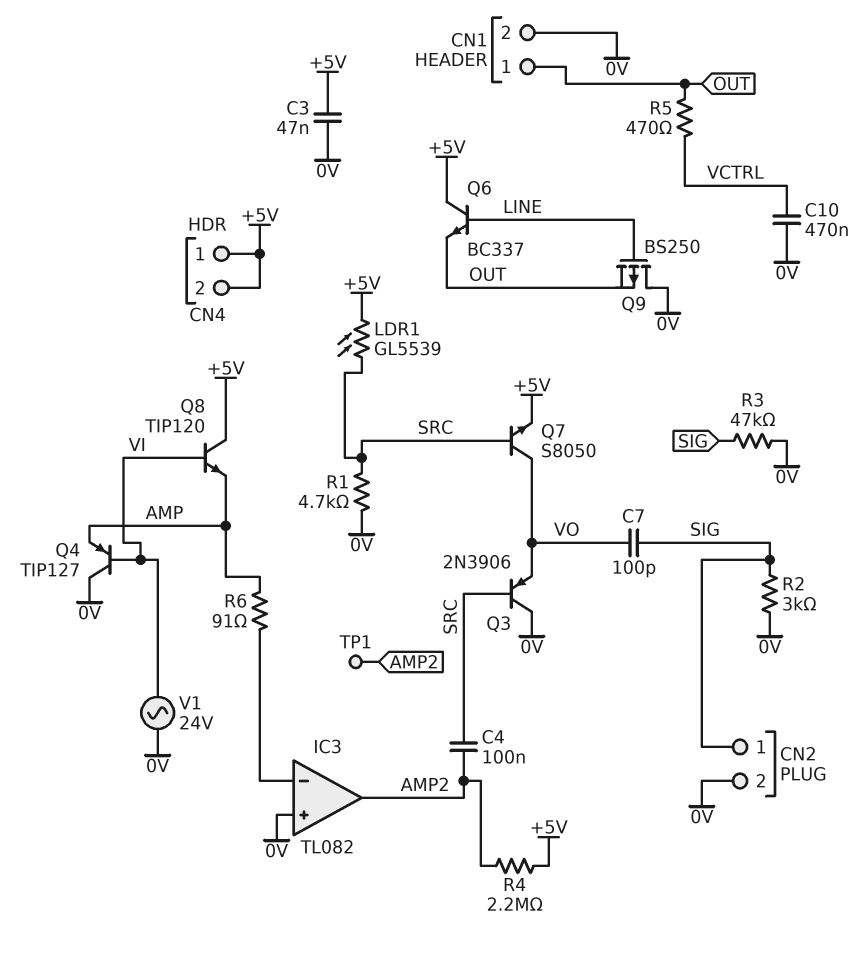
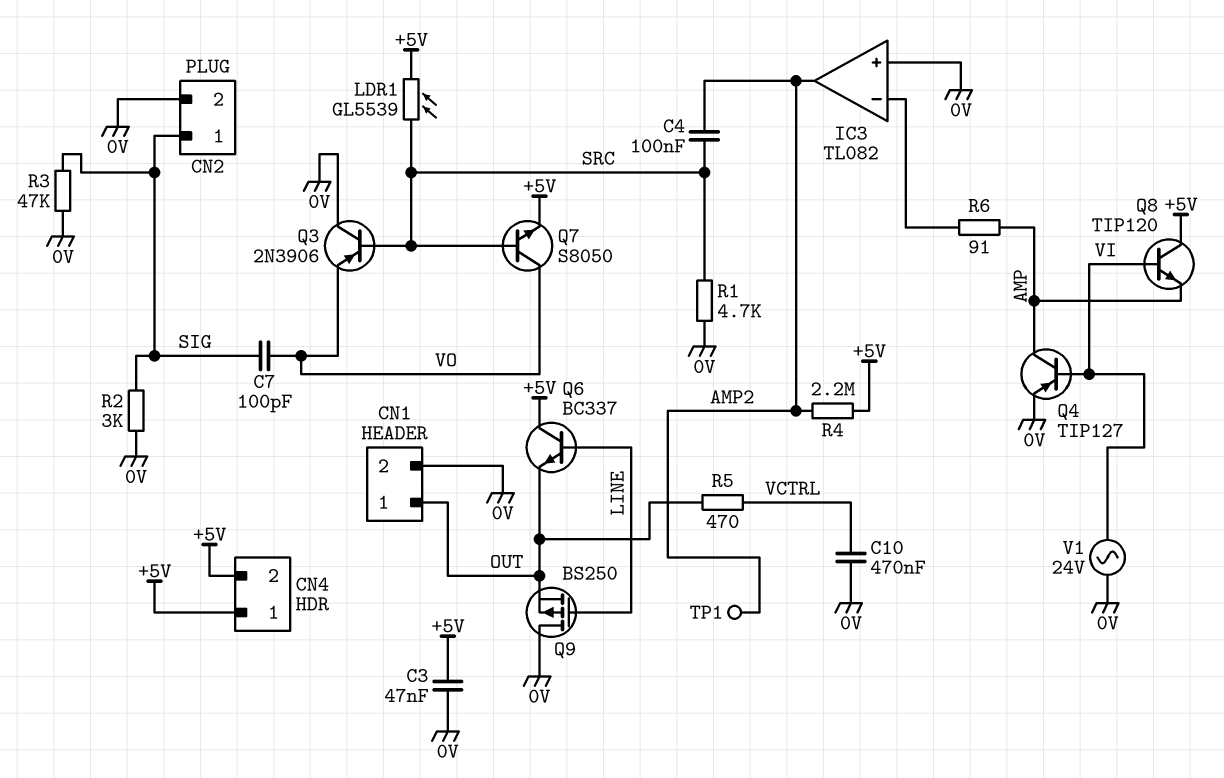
Q4: PNP TIP127 (B VI, C 0V, E AMP) -> PNP TIP127 (B VI, C AMP, E 0V)

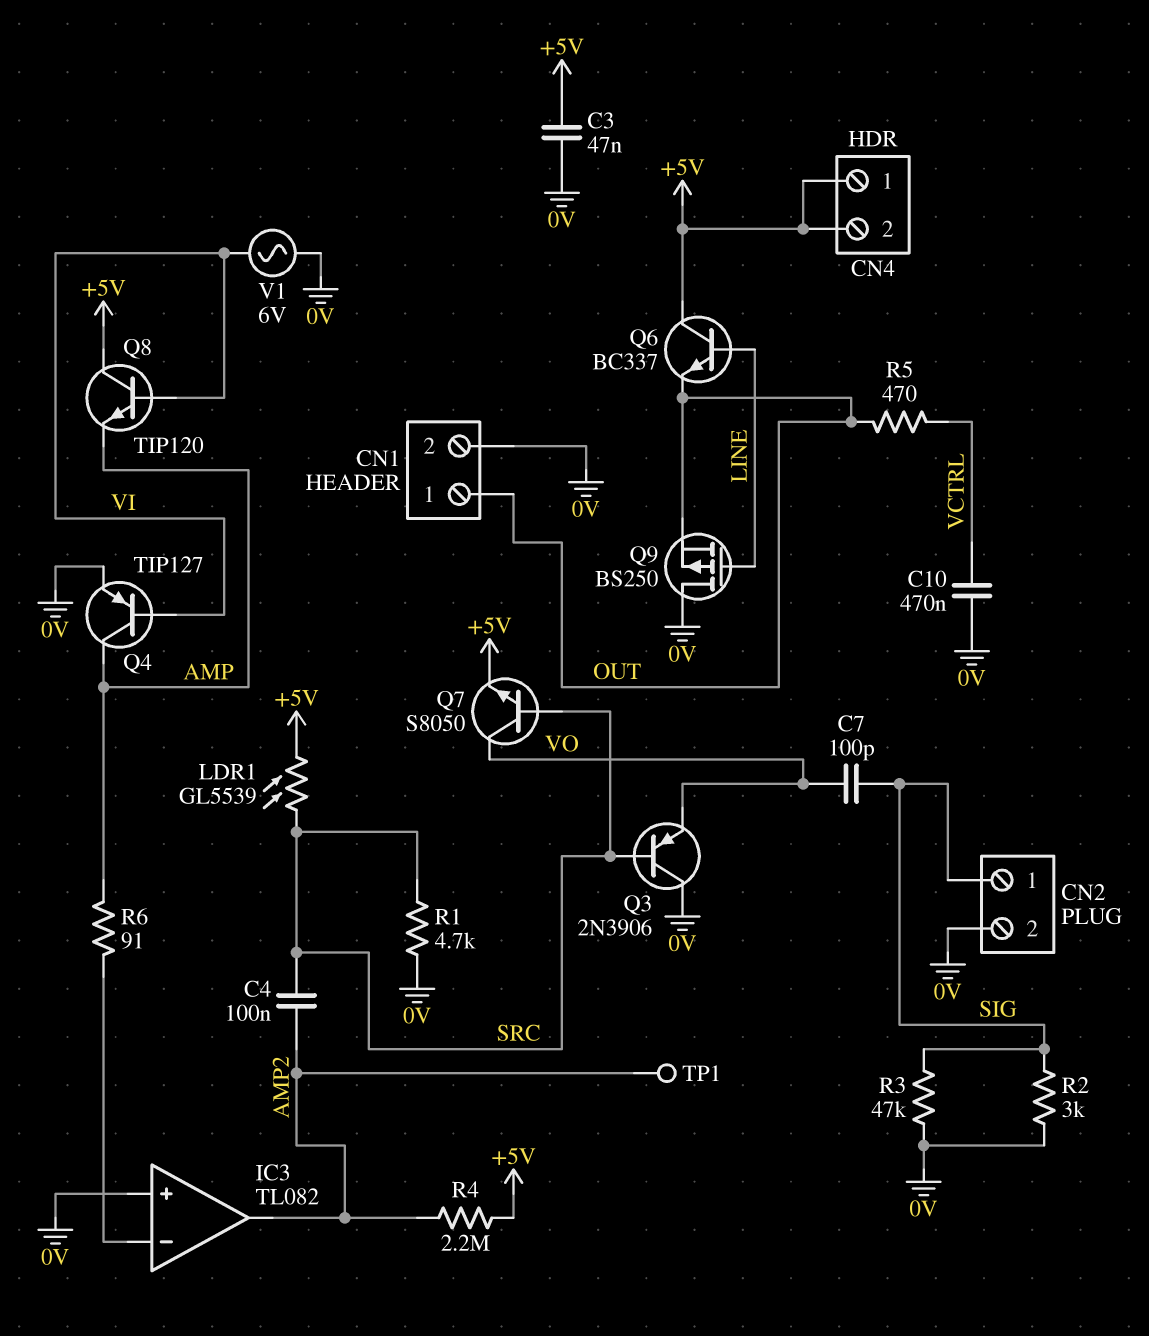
V1: AC 24V (0V, VI) -> AC 6V (0V, VI)

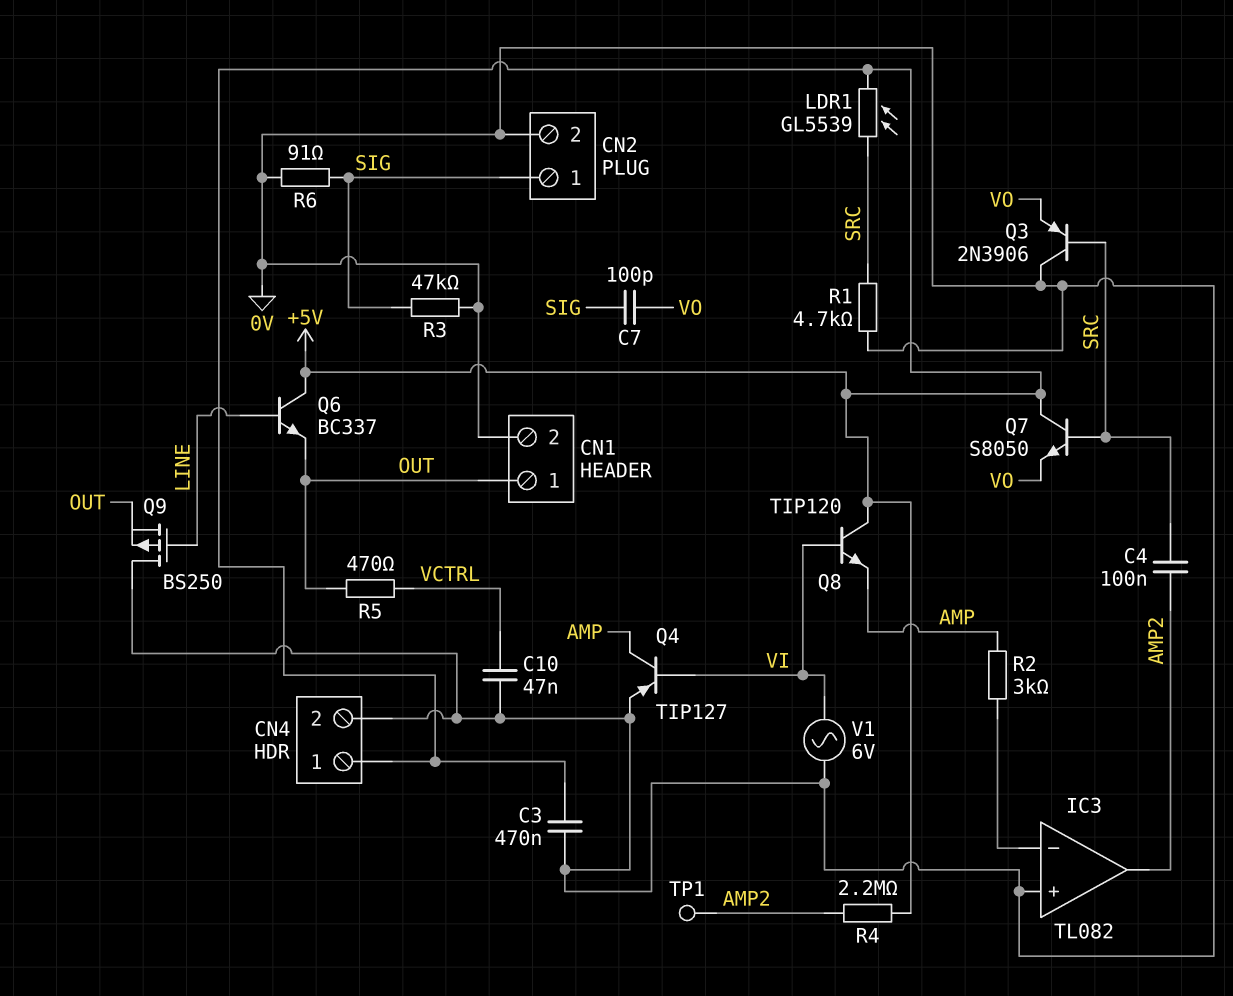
C3: 47nF (+5V, 0V) -> 470nF (+5V, 0V)
C10: 470nF (0V, VCTRL) -> 47nF (0V, VCTRL)
CN4 pin 2: +5V -> 0V
Q7: NPN S8050 (B SRC, C VO, E +5V) -> NPN S8050 (B SRC, C +5V, E VO)
R2: 3k (0V, SIG) -> 3k (AMP, IC3/in-)
R6: 91 (AMP, IC3/in-) -> 91 (0V, SIG)

